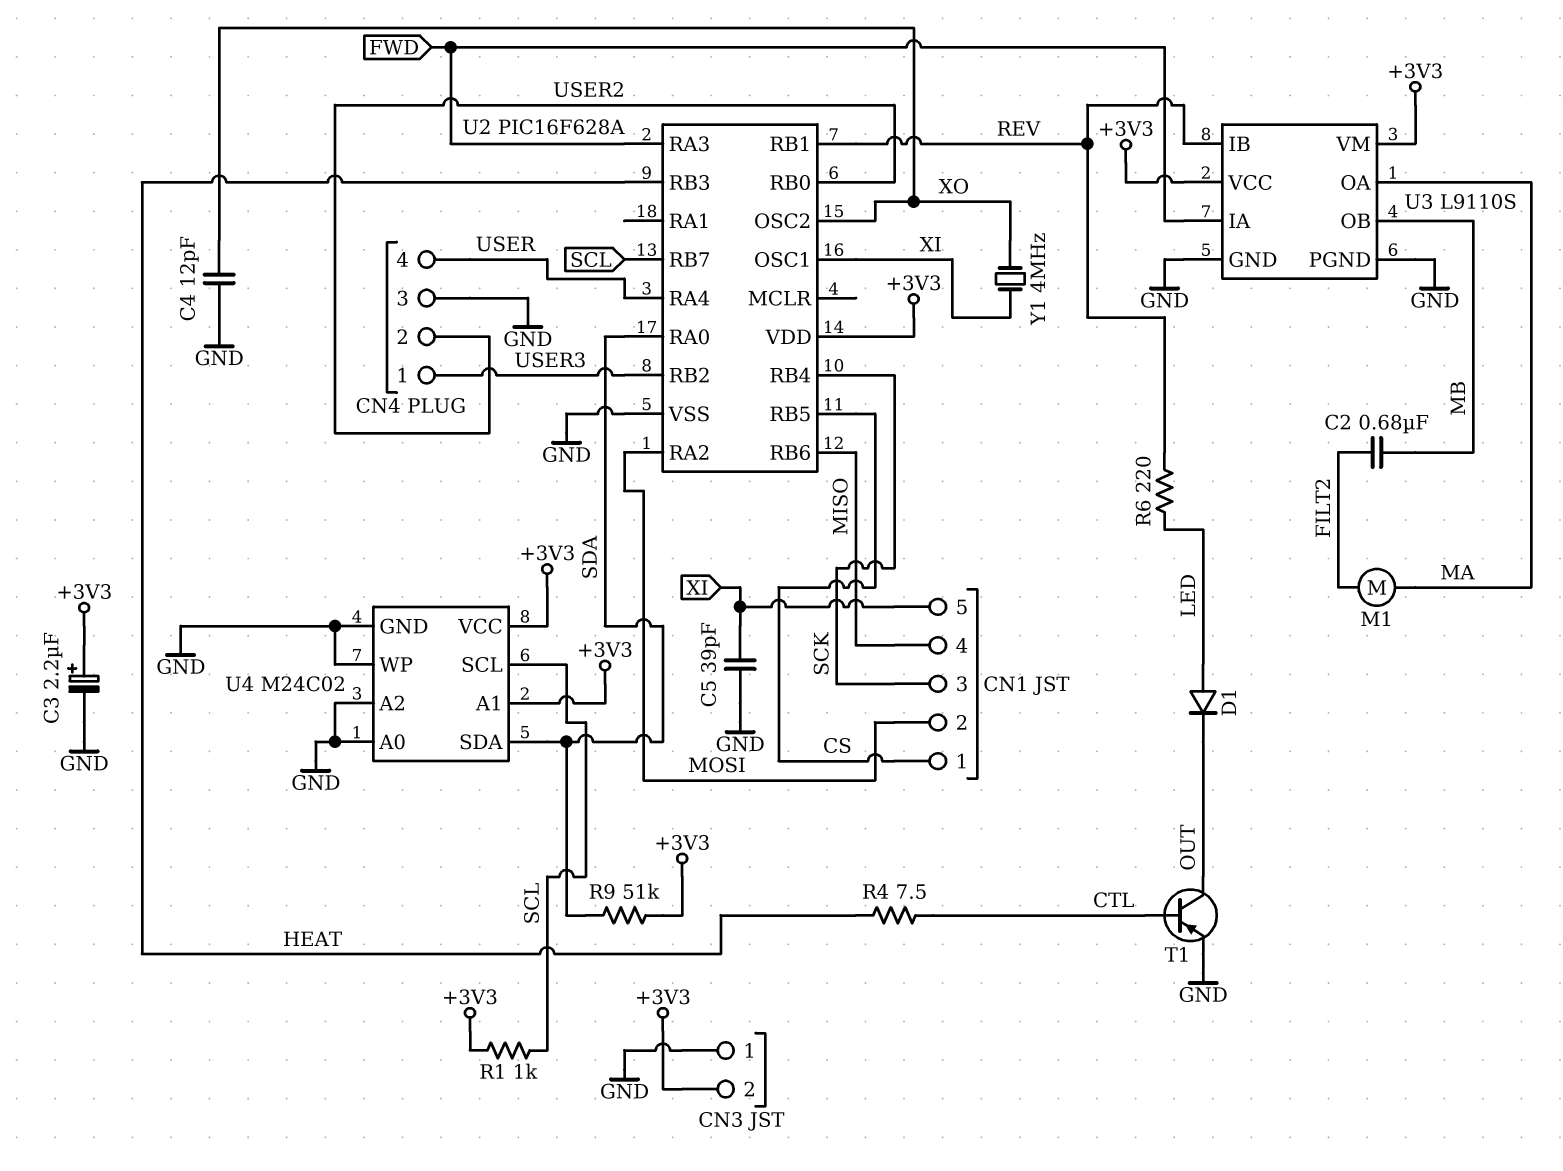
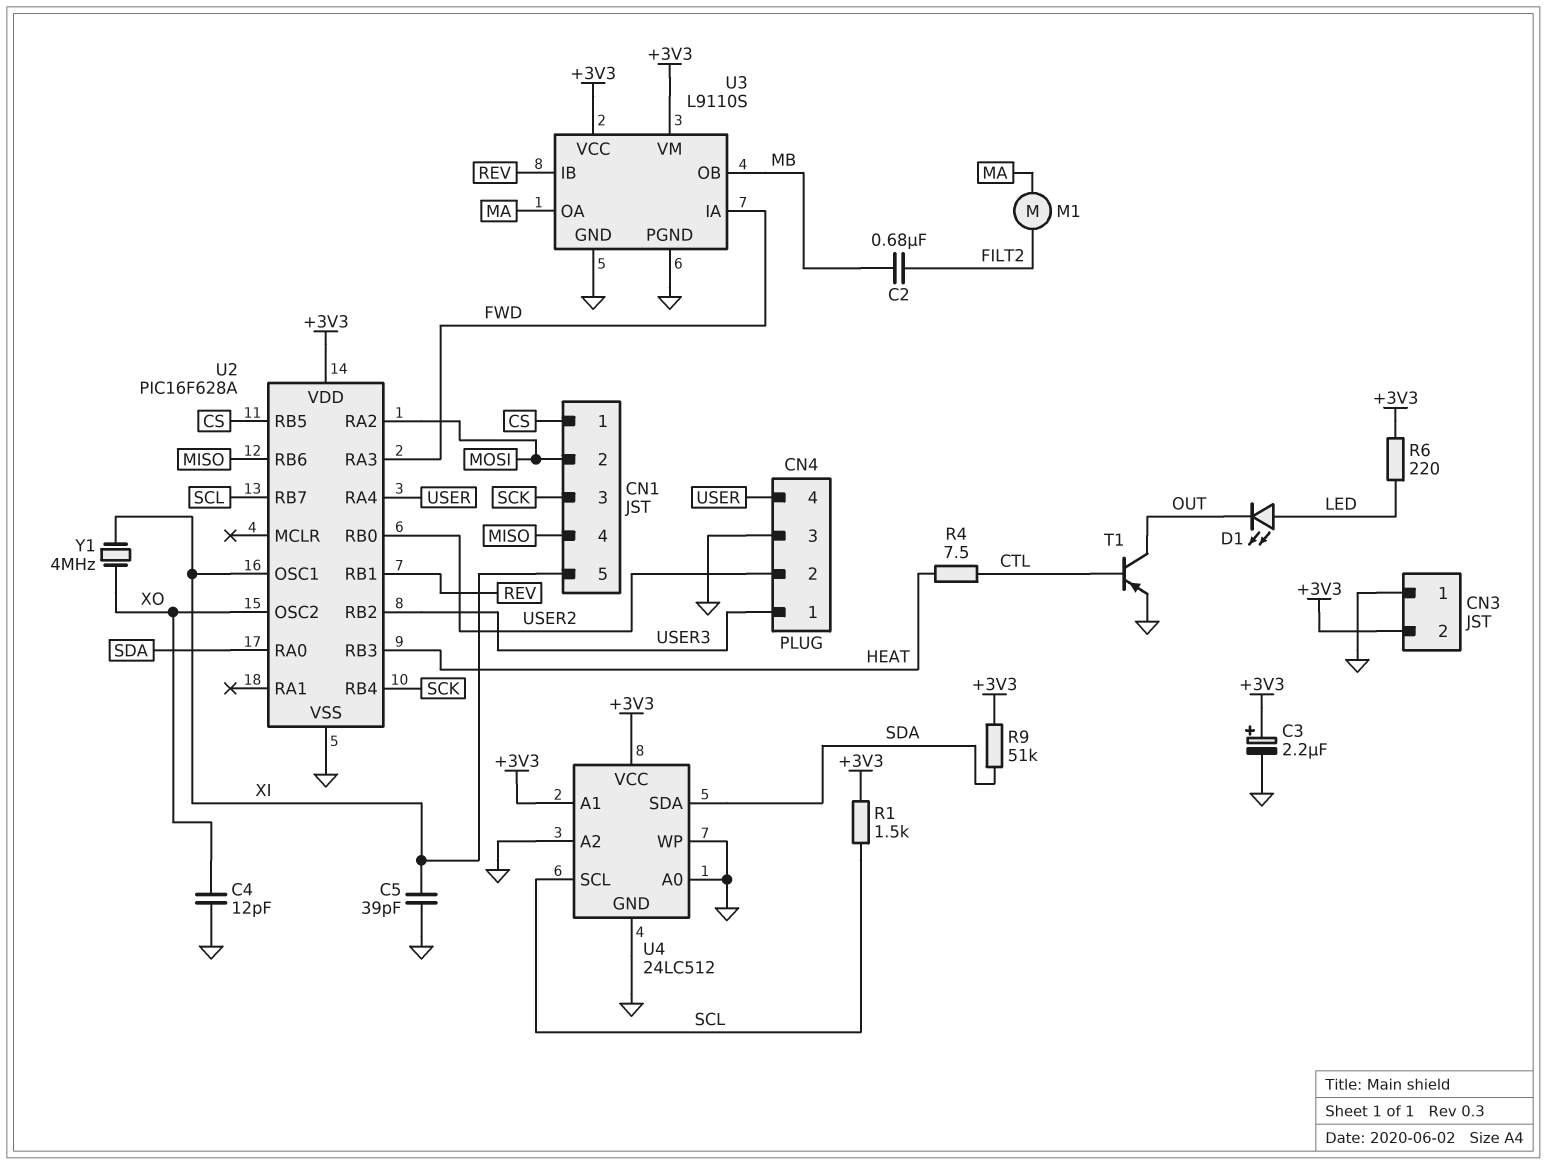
D1: diode (A LED, K OUT) -> LED (A LED, K OUT)
R1: 1k (+3V3, SCL) -> 1.5k (+3V3, SCL)
R6: 220 (LED, REV) -> 220 (+3V3, LED)
U4: M24C02 -> 24LC512

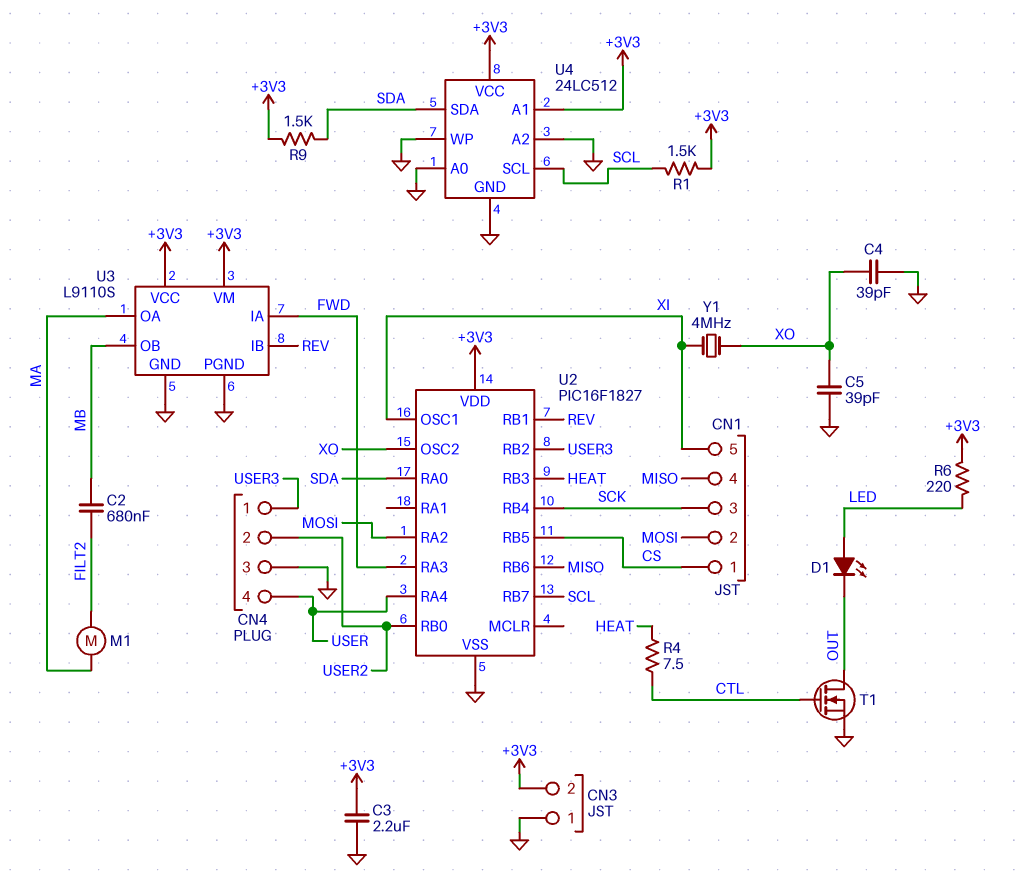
C3: 2.2uF (plus +3V3, minus GND) -> 2.2uF (+3V3, GND)
C4: 12pF (GND, XO) -> 39pF (GND, XO)
C5: 39pF (GND, XI) -> 39pF (GND, XO)
R9: 51k (+3V3, SDA) -> 1.5k (+3V3, SDA)
T1: PNP (B CTL, C OUT, E GND) -> NMOS (G CTL, D OUT, S GND)
U2: PIC16F628A -> PIC16F1827

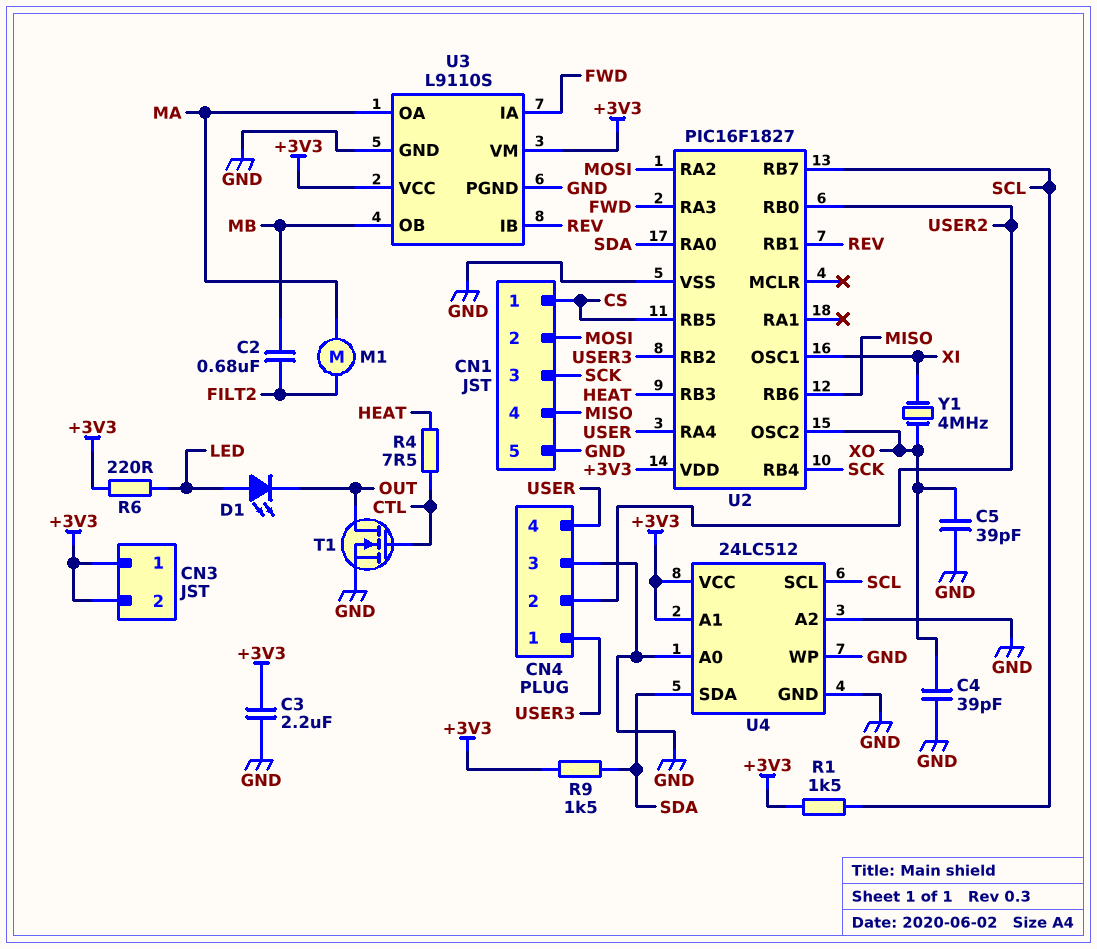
CN1 pin 5: XI -> GND
CN3 pin 1: GND -> +3V3

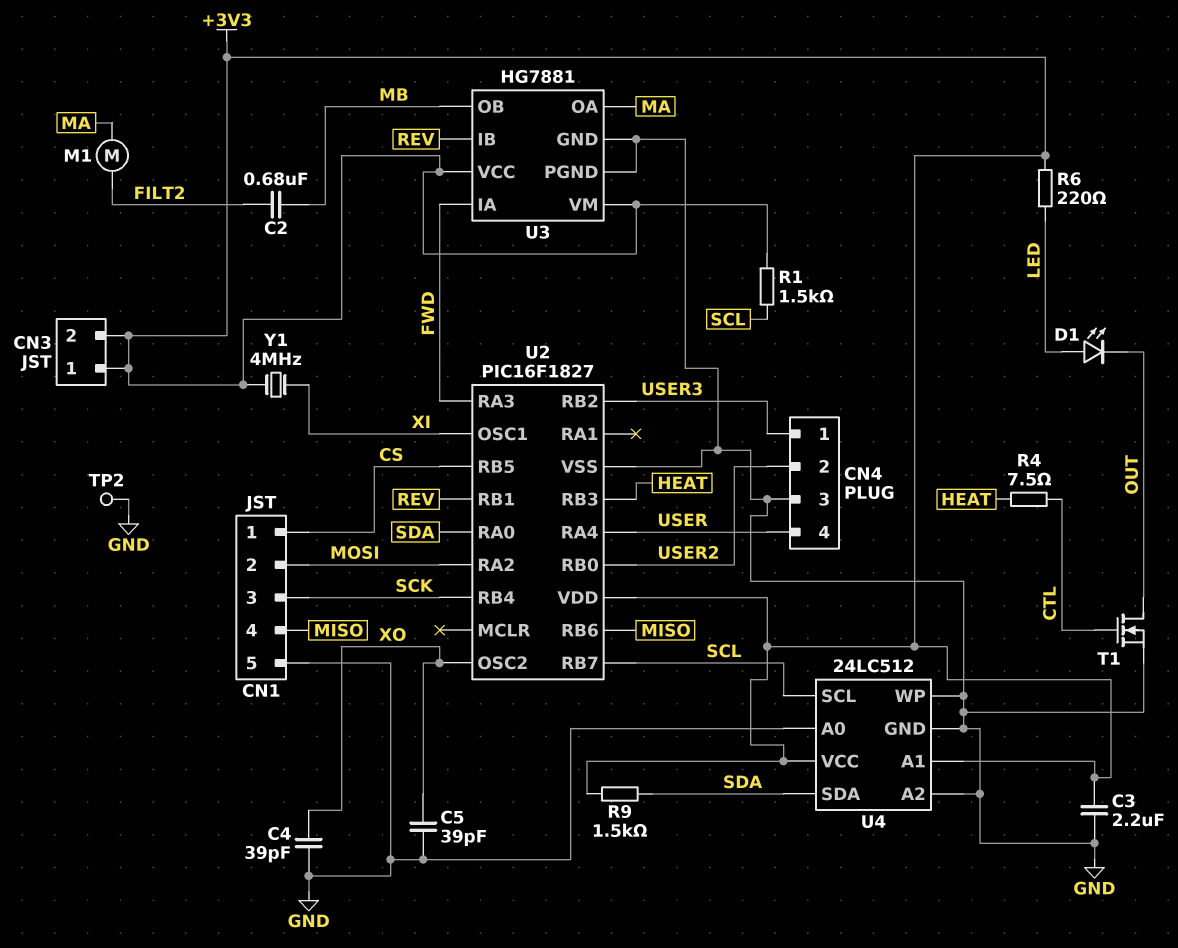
TP2: none -> test point (GND)
U3: L9110S -> HG7881
Y1: 4MHz (XI, XO) -> 4MHz (+3V3, XI)

